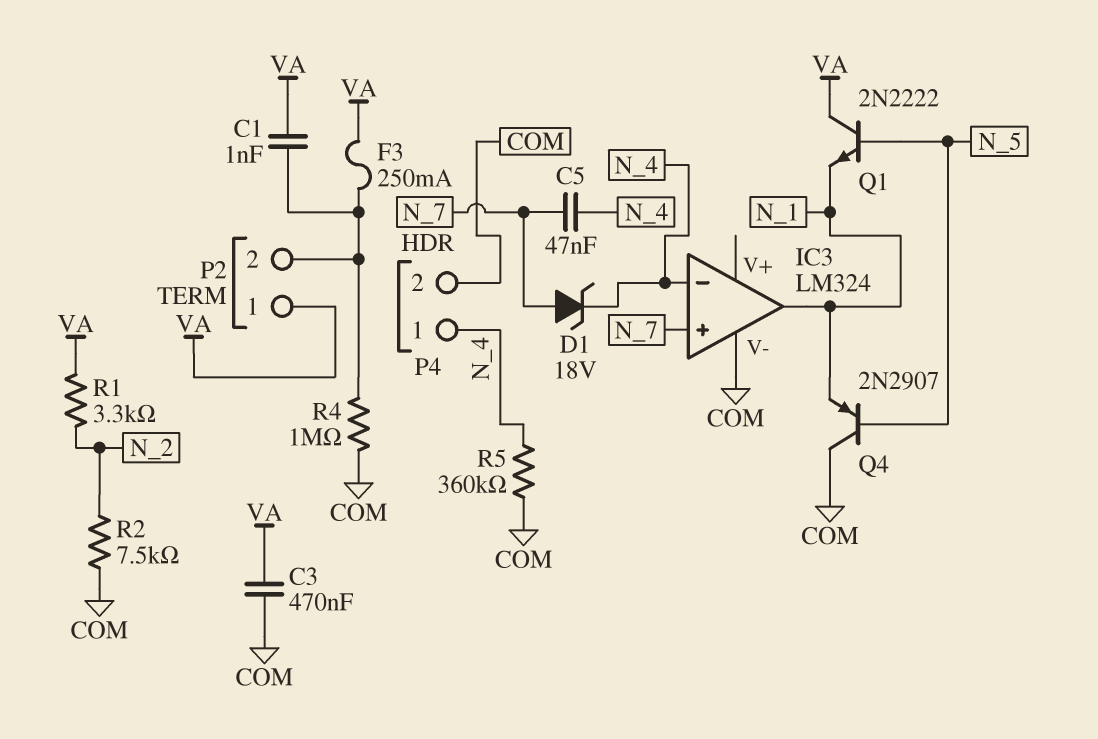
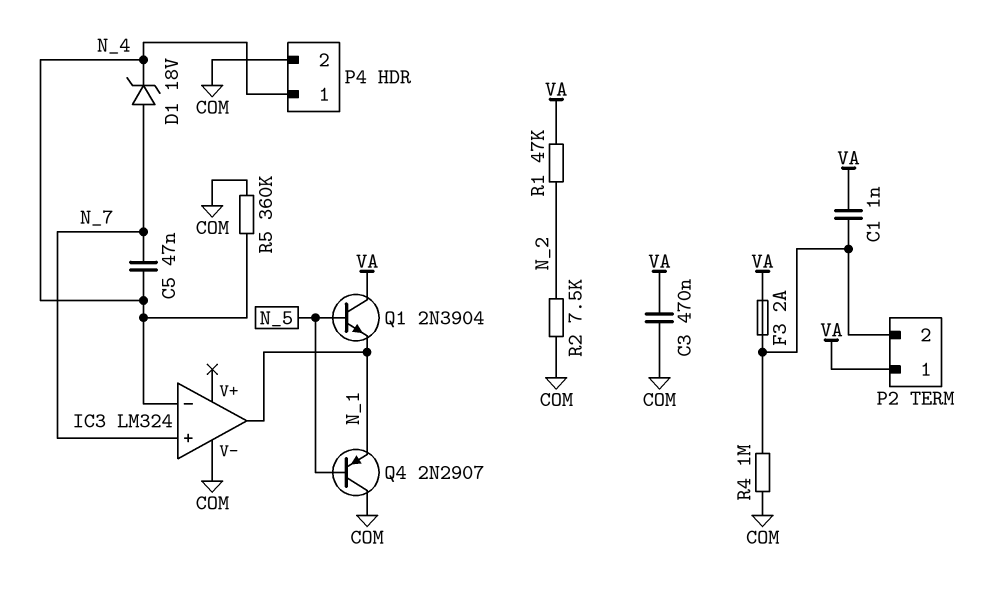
F3: 250mA (P2/2, VA) -> 2A (P2/2, VA)
Q1: NPN 2N2222 (B N_5, C VA, E N_1) -> NPN 2N3904 (B N_5, C VA, E N_1)
R1: 3.3k (N_2, VA) -> 47k (N_2, VA)

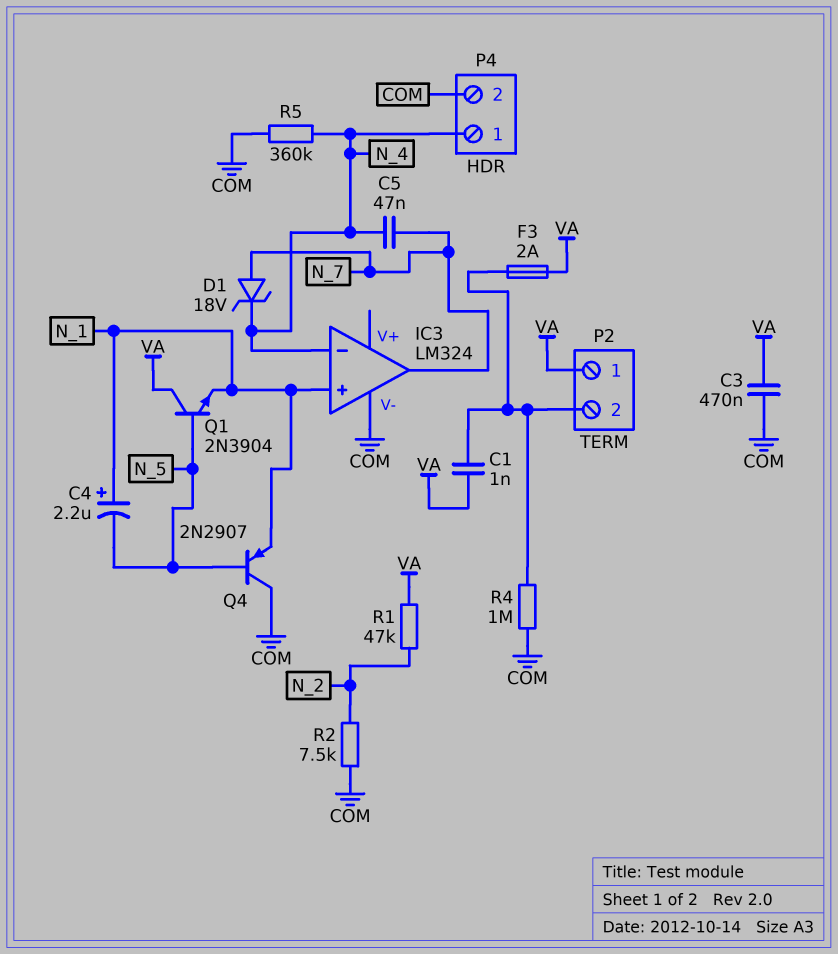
C4: none -> 2.2uF (plus N_1, minus N_5)
IC3 pin in+: N_7 -> N_1
IC3 pin out: N_1 -> N_7

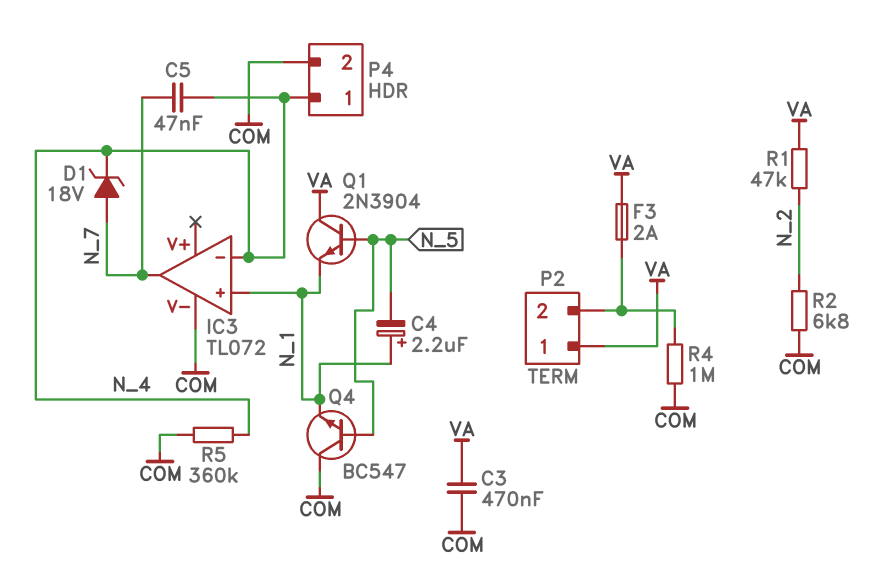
C1: 1nF (P2/2, VA) -> none
IC3: LM324 -> TL072
Q4: PNP 2N2907 (B N_5, C COM, E N_1) -> NPN BC547 (B N_5, C COM, E N_1)
R2: 7.5k (COM, N_2) -> 6.8k (COM, N_2)

